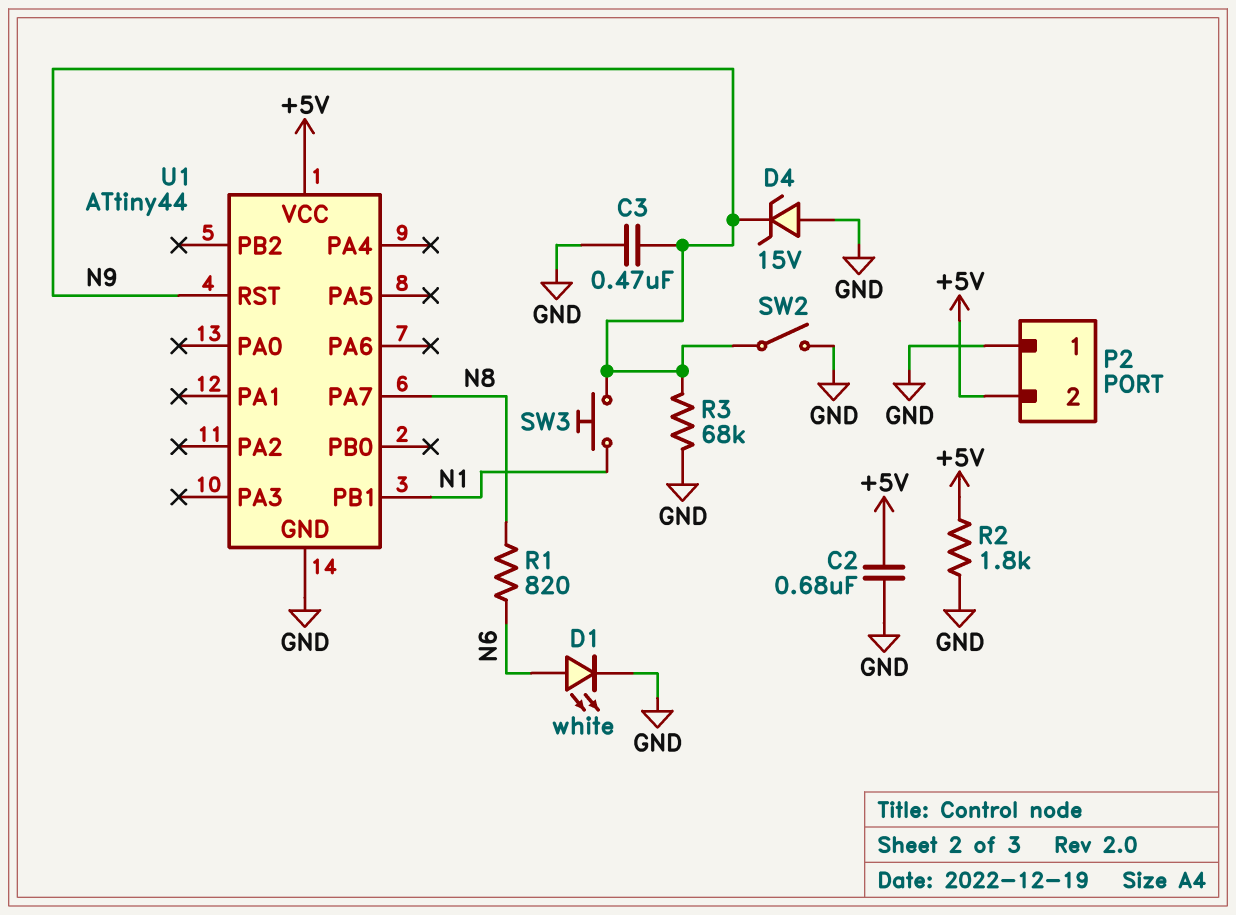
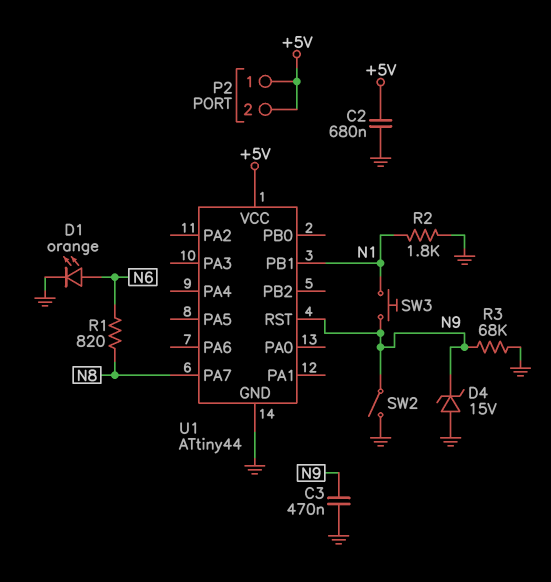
D1: LED white (A N6, K GND) -> LED orange (A N6, K GND)
P2 pin 1: GND -> +5V
R2: 1.8k (+5V, GND) -> 1.8k (GND, N1)

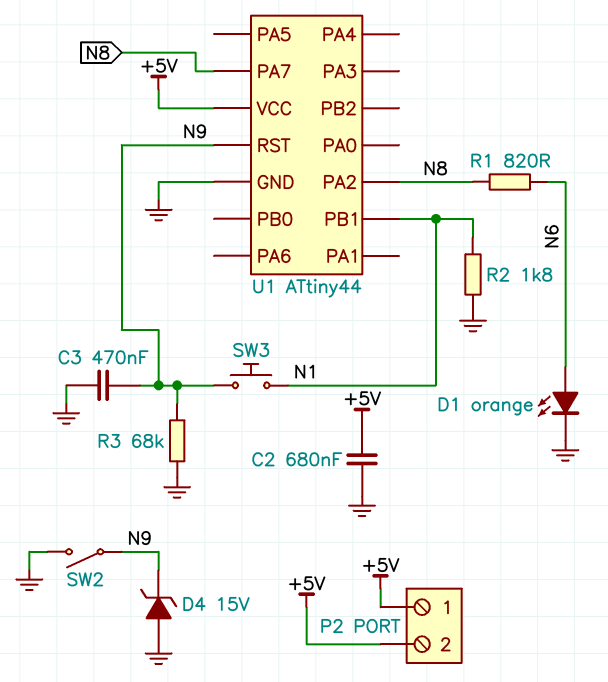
U1 pin PA2: none -> N8

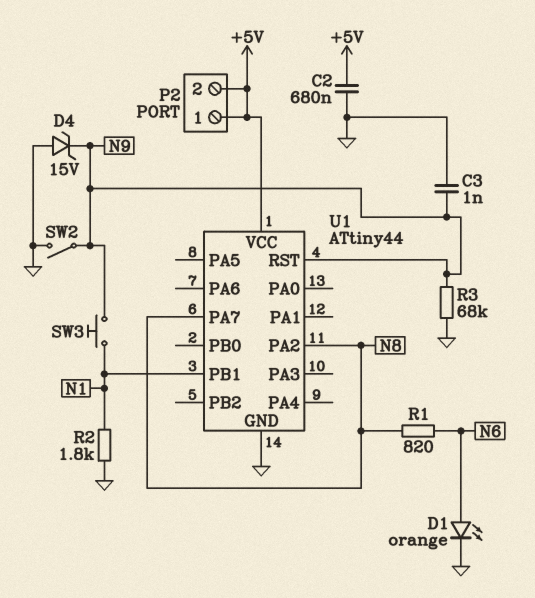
C3: 470nF (GND, N9) -> 1nF (GND, N9)

